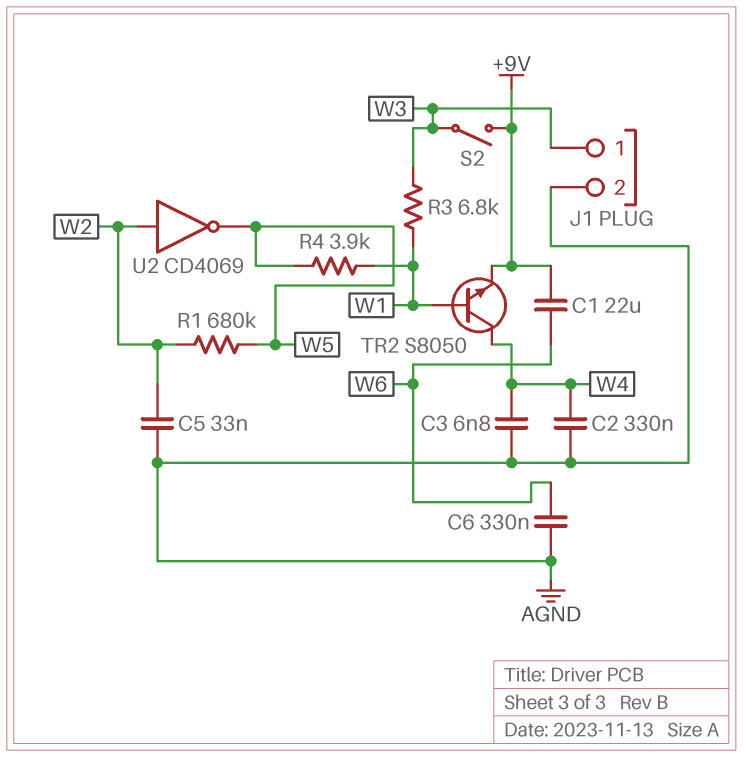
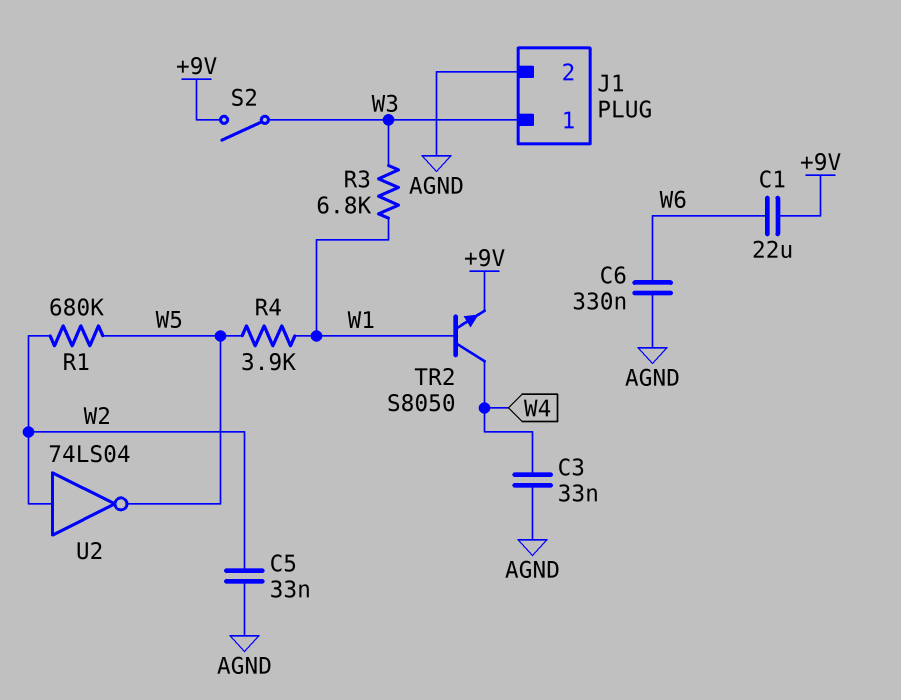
C2: 330nF (AGND, W4) -> none
C3: 6.8nF (AGND, W4) -> 33nF (AGND, W4)
U2: NOT CD4069 (in W2, out W5) -> NOT 74LS04 (in W2, out W5)

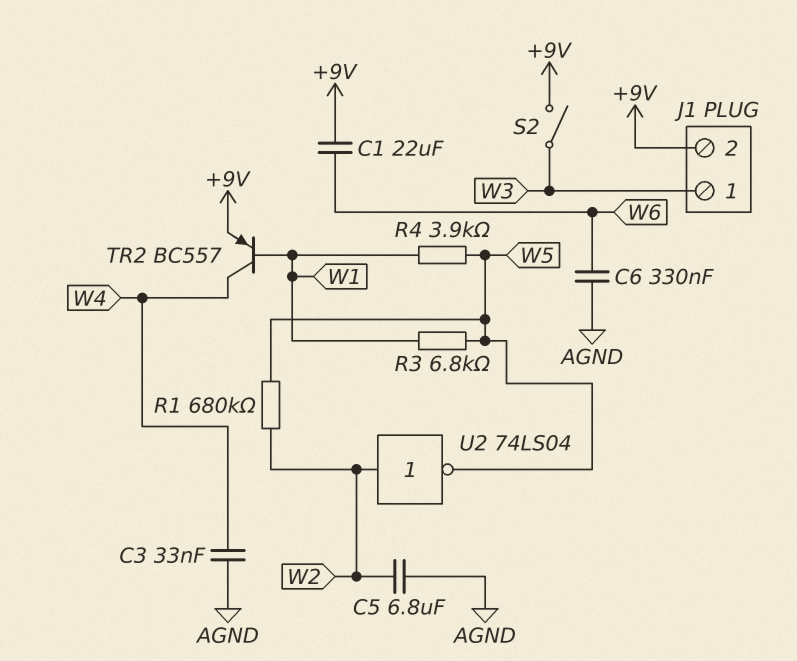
C5: 33nF (AGND, W2) -> 6.8uF (AGND, W2)
J1 pin 2: AGND -> +9V
R3: 6.8k (W1, W3) -> 6.8k (W1, W5)
TR2: NPN S8050 (B W1, C W4, E +9V) -> PNP BC557 (B W1, C W4, E +9V)

